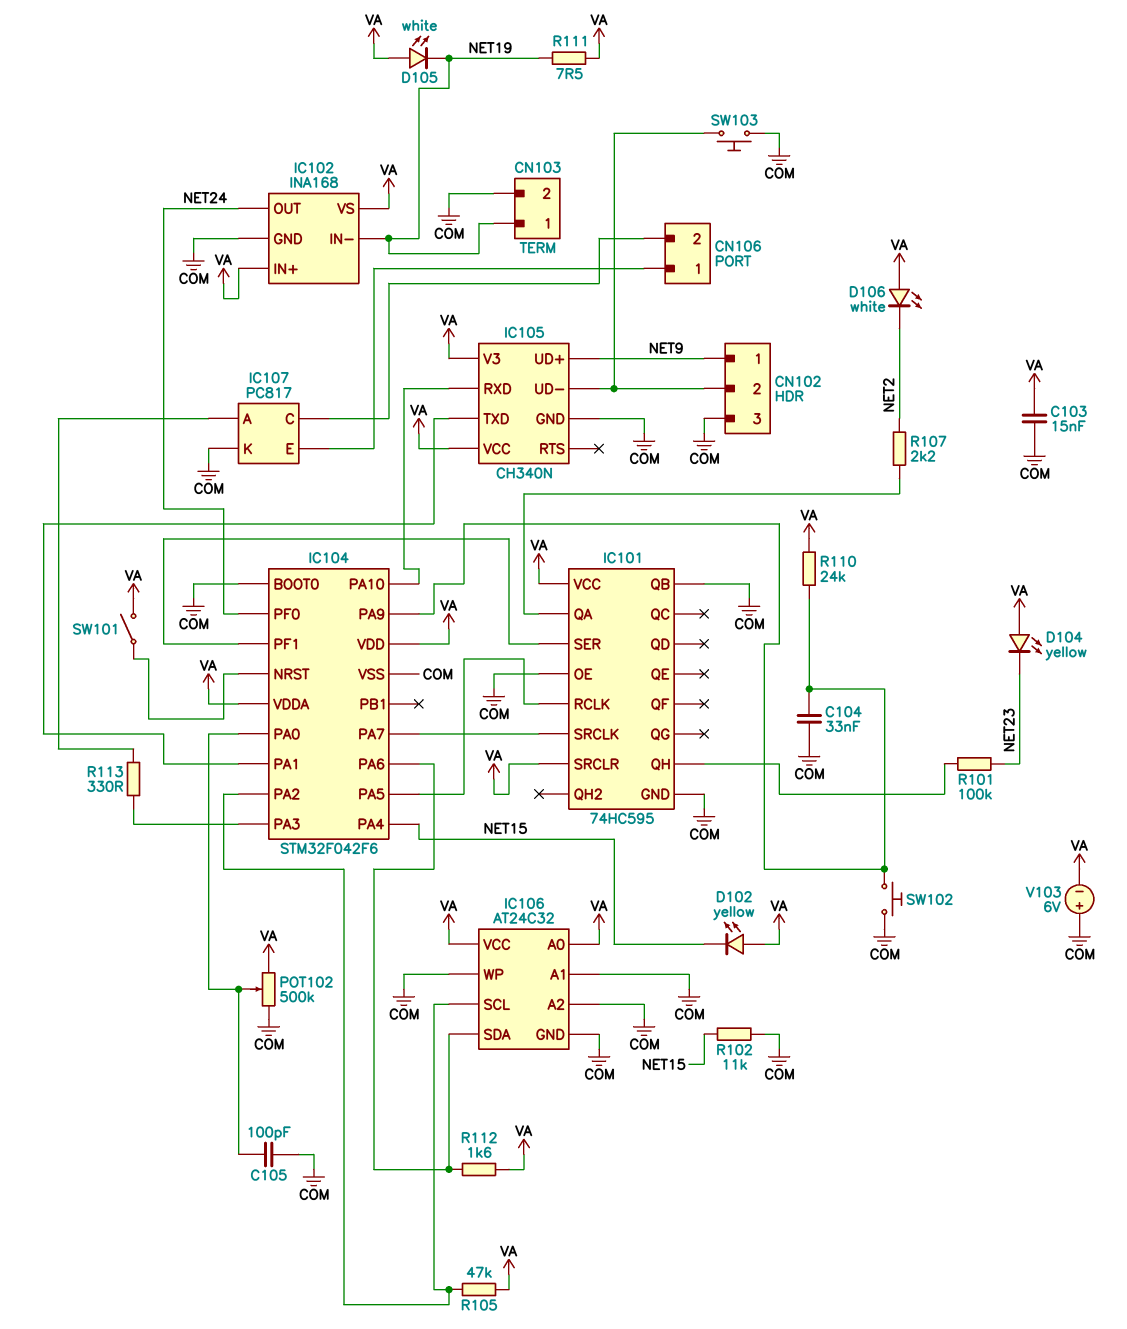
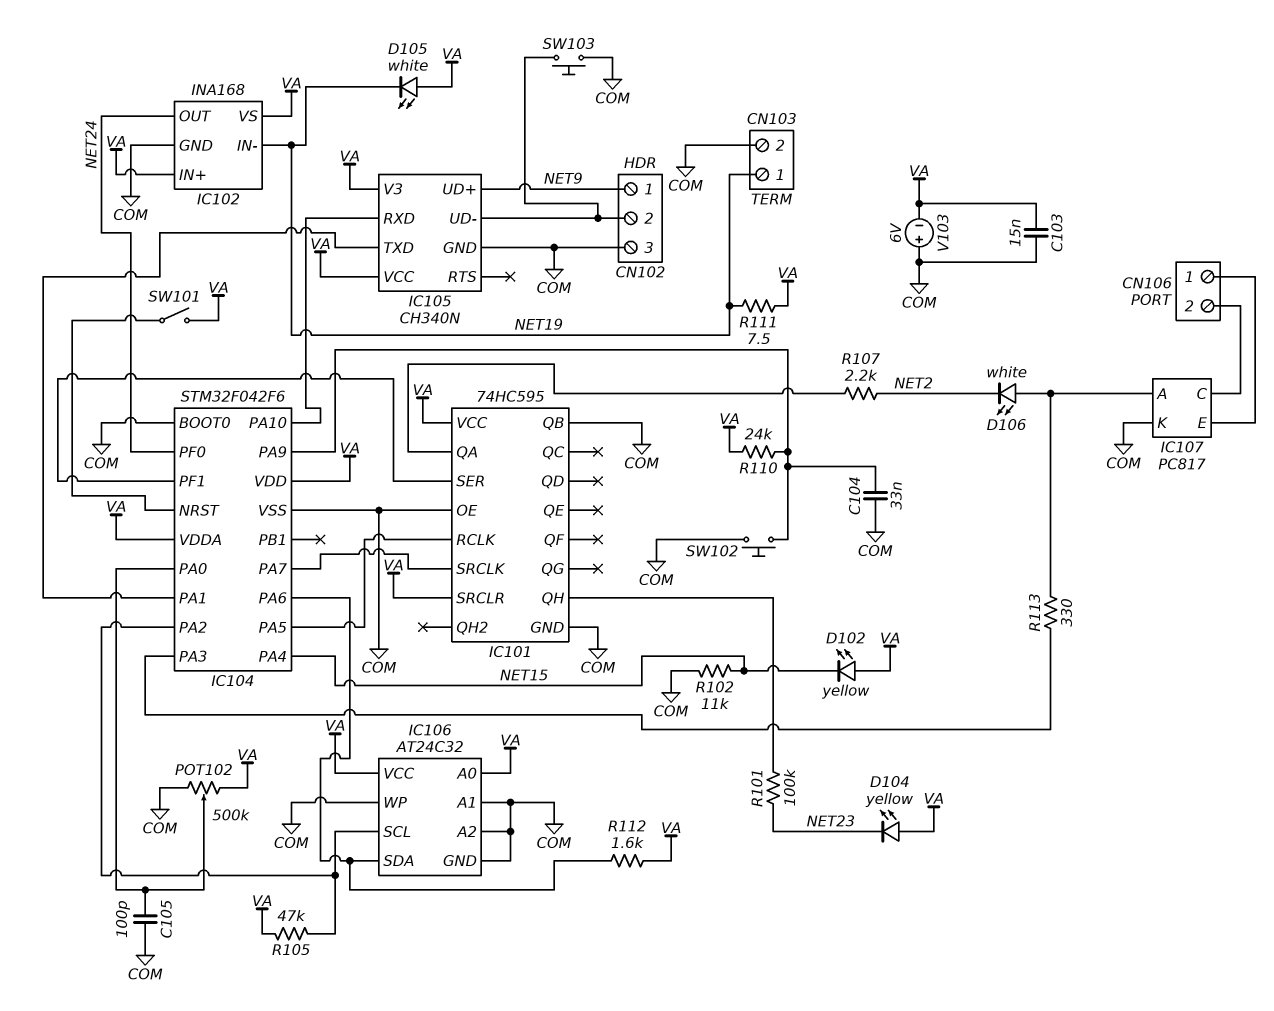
D106: LED white (A VA, K NET2) -> LED white (A IC107/A, K NET2)

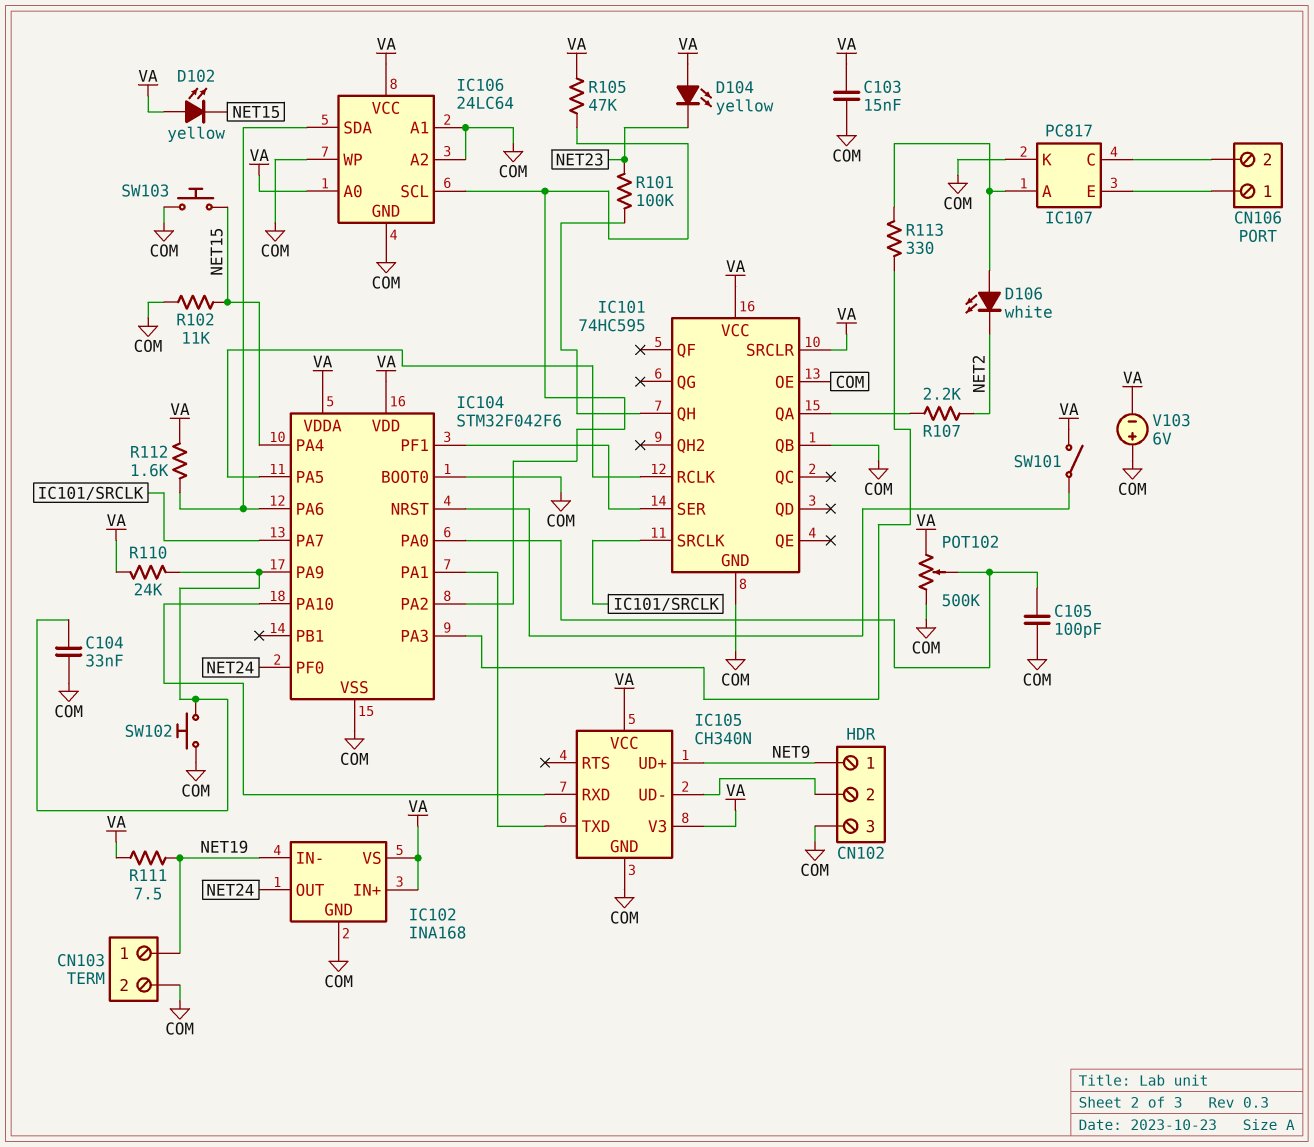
D105: LED white (A VA, K NET19) -> none
IC106: AT24C32 -> 24LC64
SW103: button (CN102/2, COM) -> button (COM, NET15)

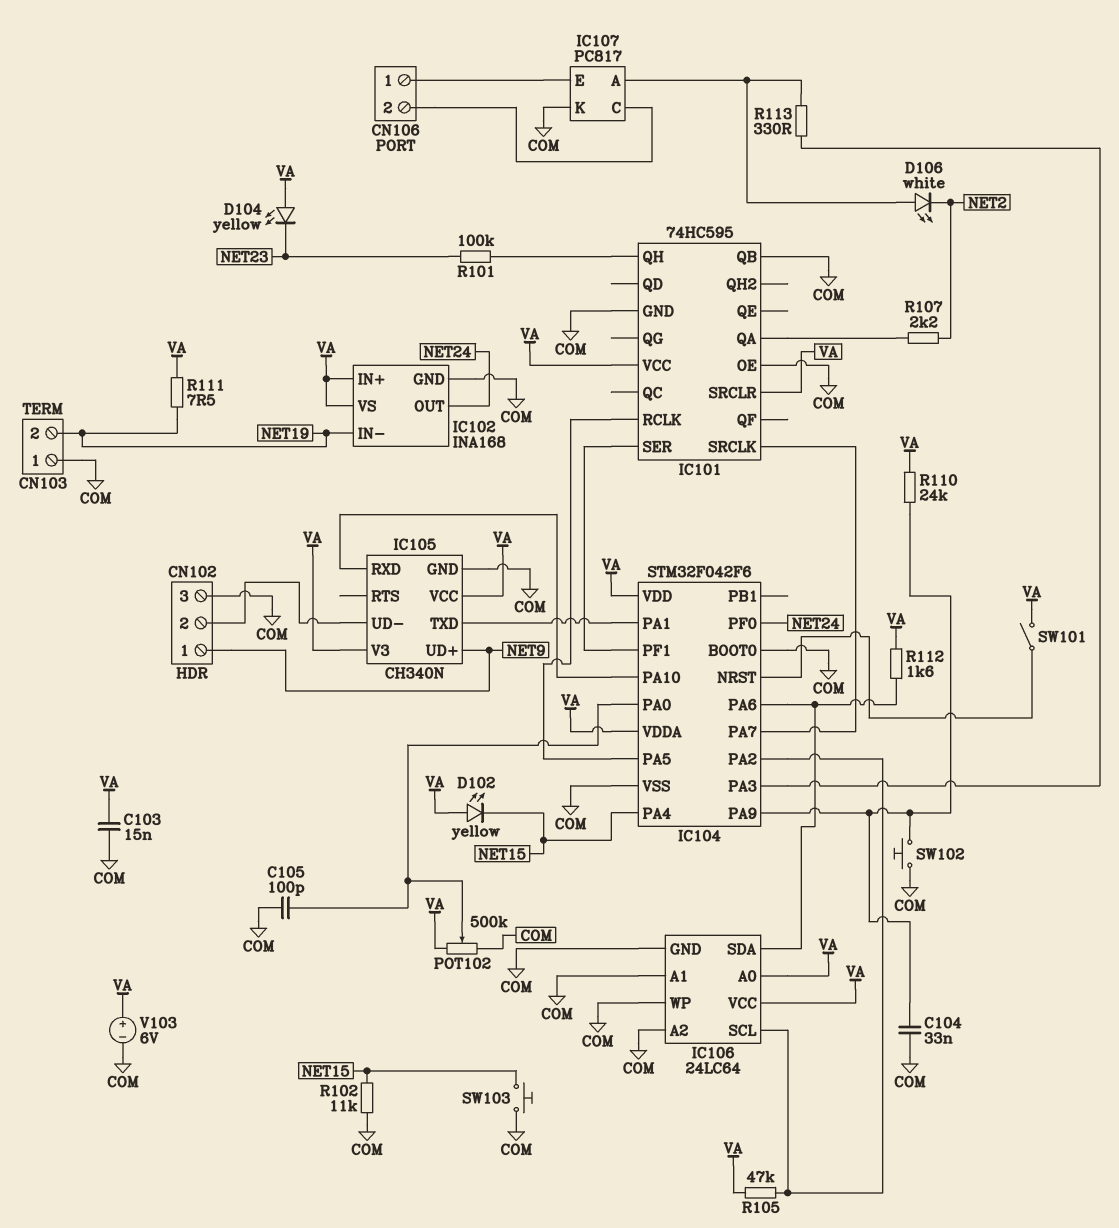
CN103 pin 1: NET19 -> COM
CN103 pin 2: COM -> NET19
V103: 6V (plus COM, minus VA) -> 6V (plus VA, minus COM)

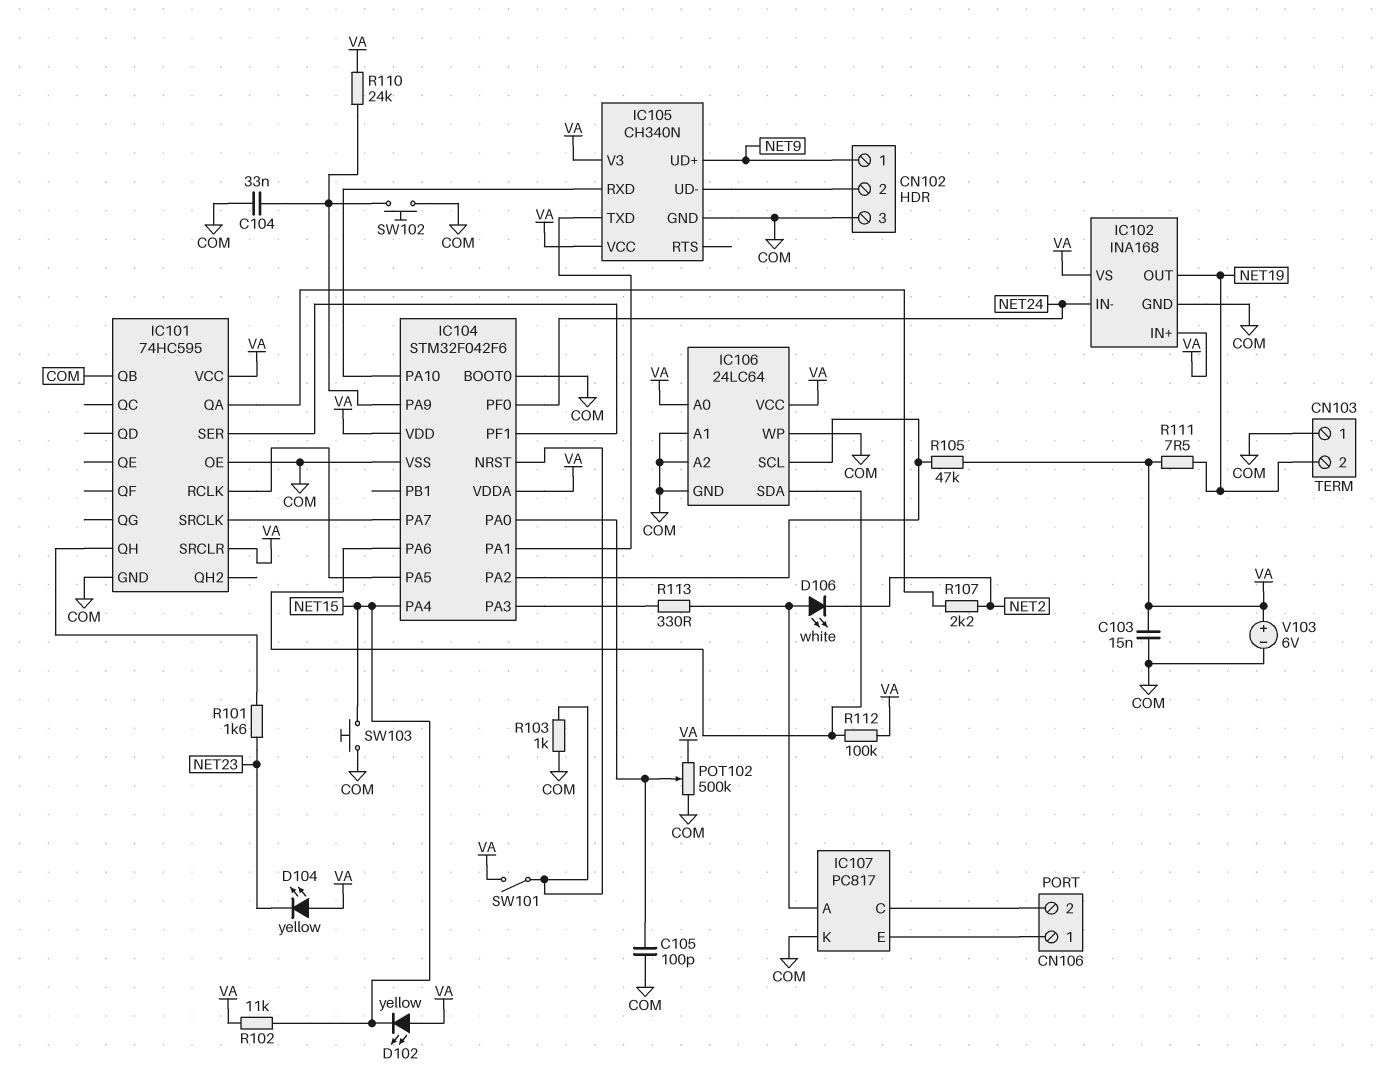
IC102 pin IN-: NET19 -> NET24
IC102 pin OUT: NET24 -> NET19
R101: 100k (IC101/QH, NET23) -> 1.6k (IC101/QH, NET23)
R102: 11k (COM, NET15) -> 11k (NET15, VA)
R103: none -> 1k (COM, IC104/NRST)
R112: 1.6k (IC104/PA6, VA) -> 100k (IC104/PA6, VA)

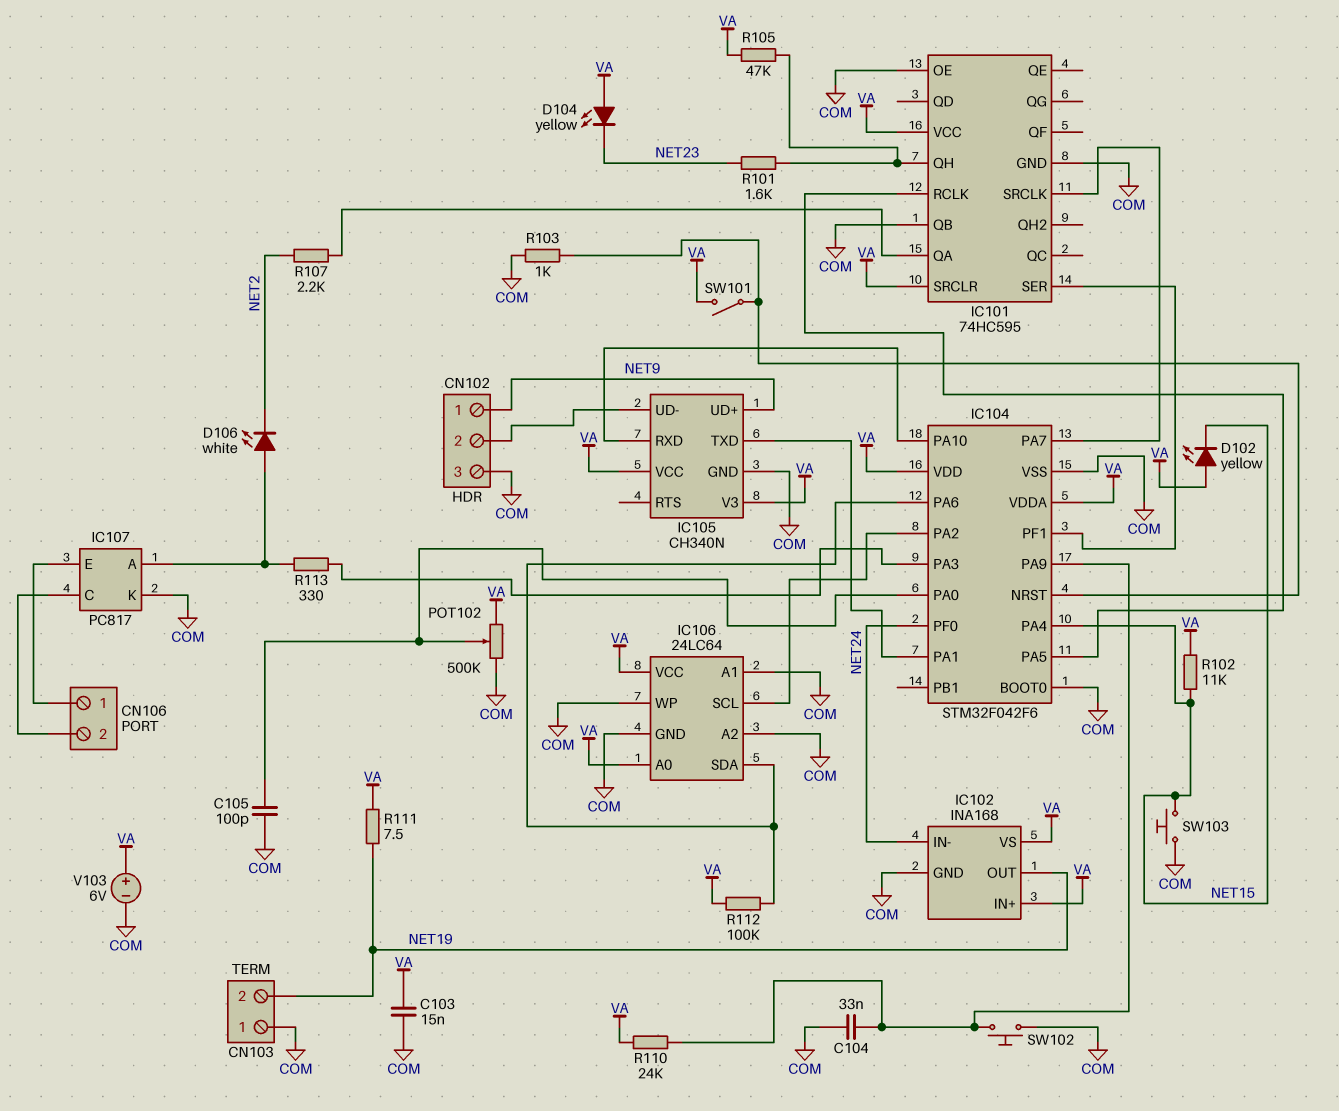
R105: 47k (IC104/PA2, VA) -> 47k (IC101/QH, VA)

